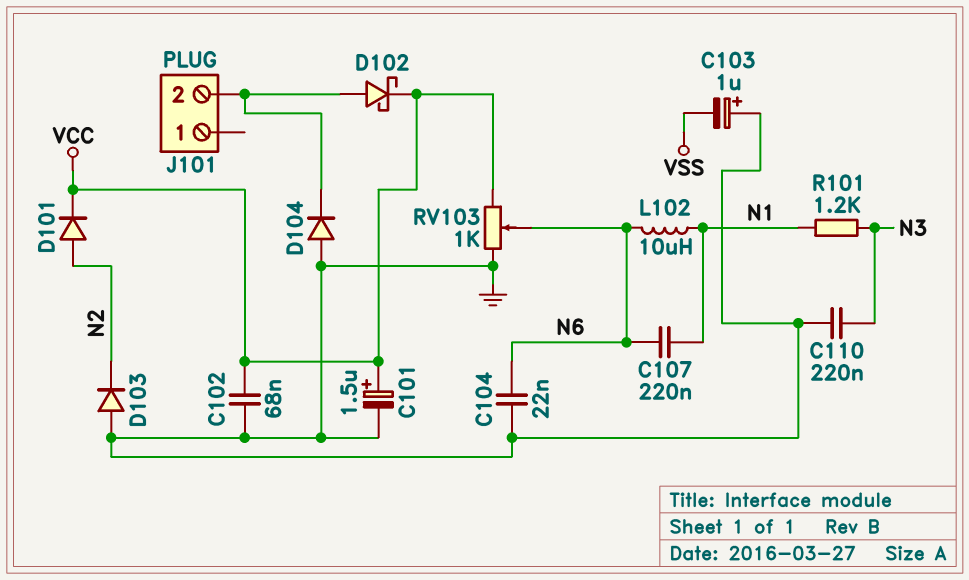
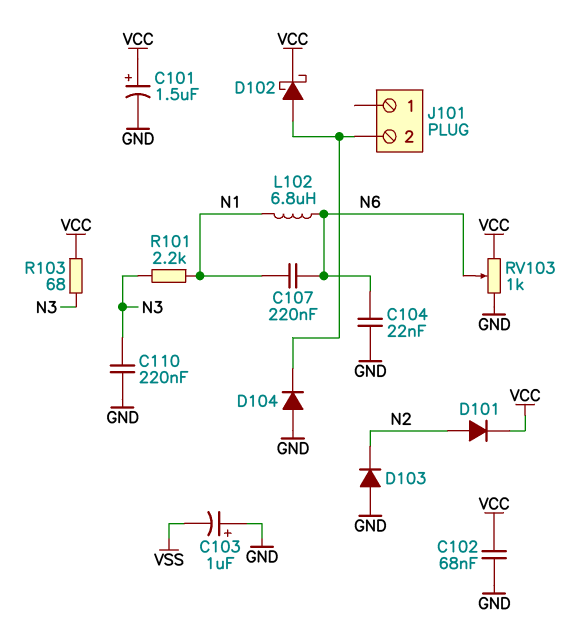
L102: 10uH (N1, N6) -> 6.8uH (N1, N6)
R101: 1.2k (N1, N3) -> 2.2k (N1, N3)
R103: none -> 68 (N3, VCC)

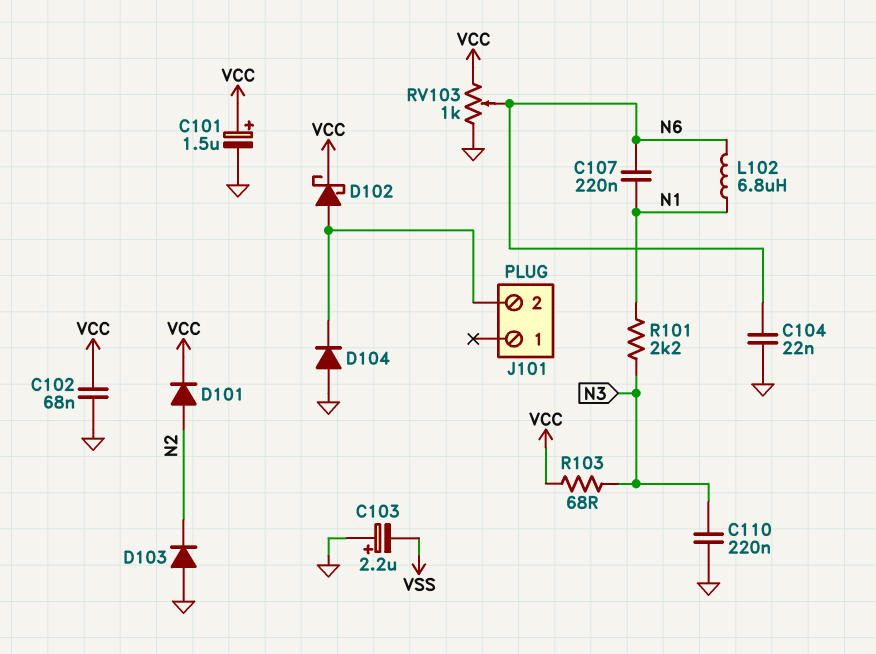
C103: 1uF (plus GND, minus VSS) -> 2.2uF (plus GND, minus VSS)

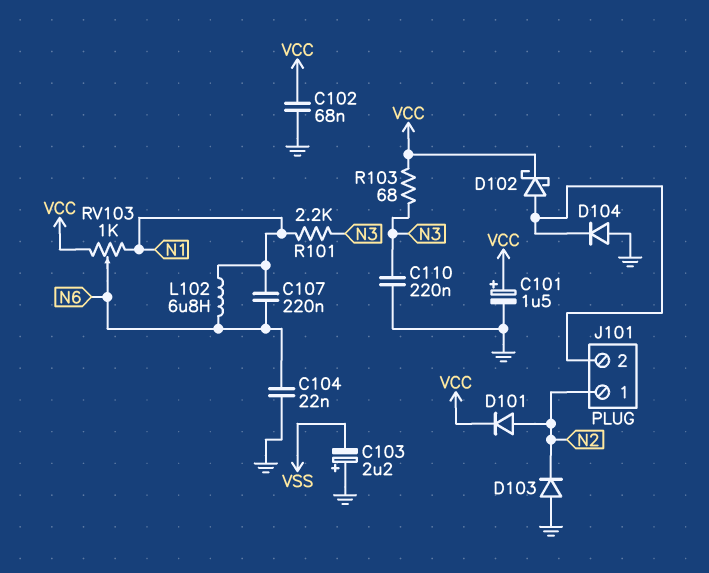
J101 pin 1: none -> N2
RV103: 1k (GND, VCC, wiper N6) -> 1k (N1, VCC, wiper N6)

